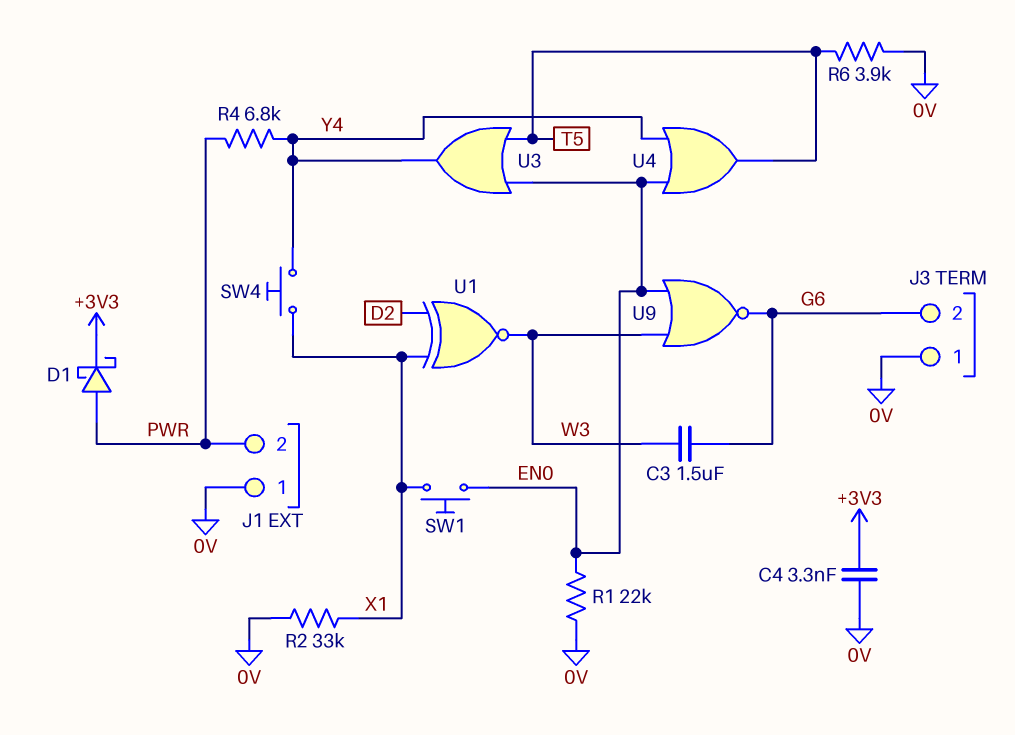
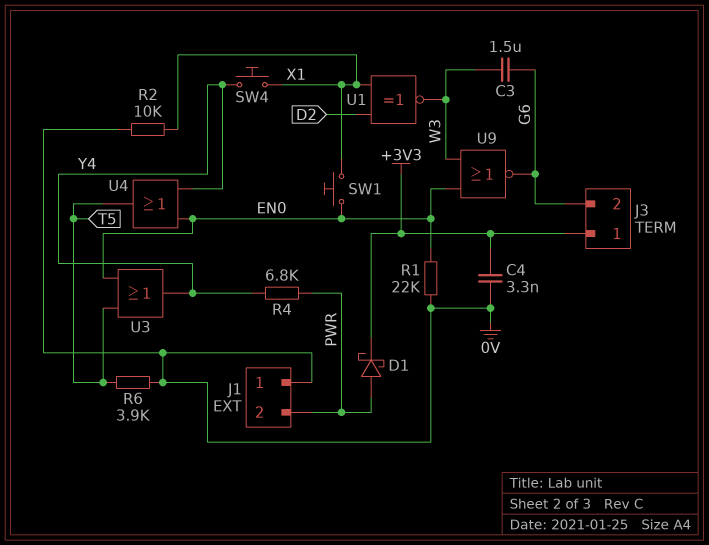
J3 pin 1: 0V -> +3V3
R2: 33k (0V, X1) -> 10k (0V, X1)

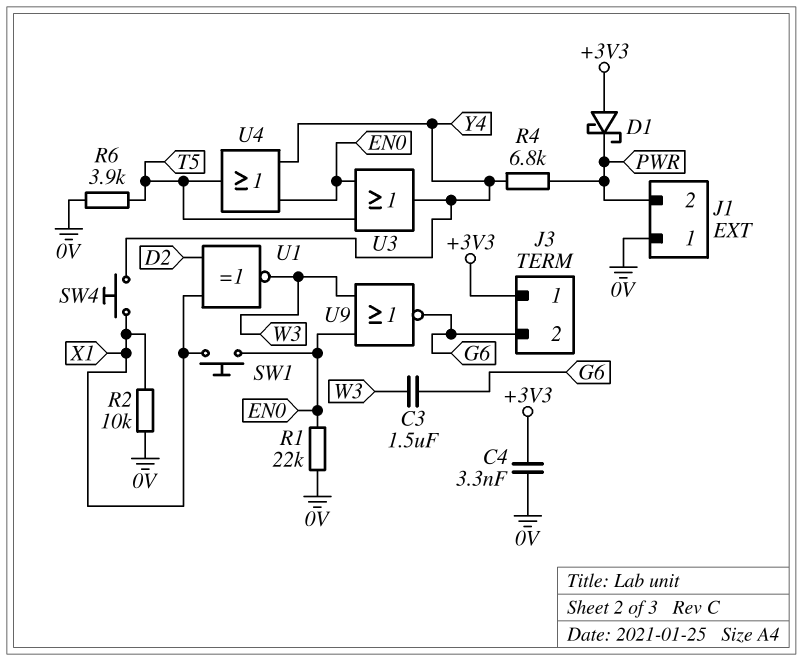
D1: schottky (A PWR, K +3V3) -> schottky (A +3V3, K PWR)

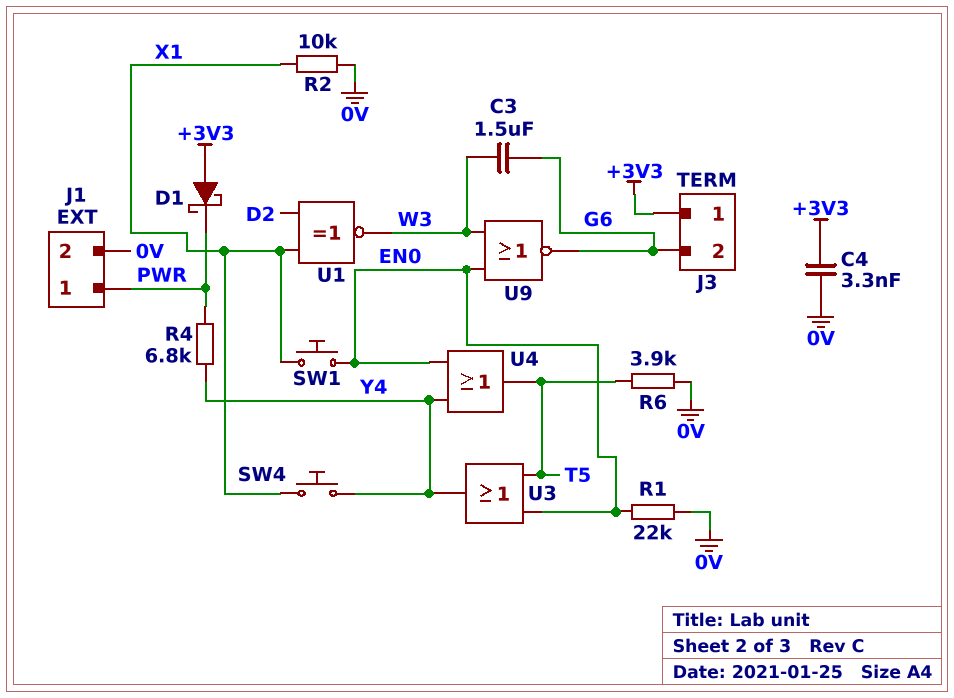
J1 pin 1: 0V -> PWR
J1 pin 2: PWR -> 0V

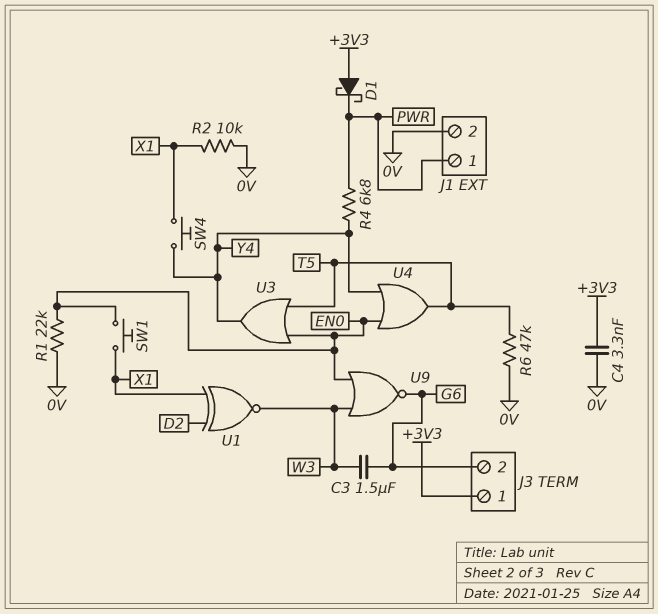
R6: 3.9k (0V, T5) -> 47k (0V, T5)

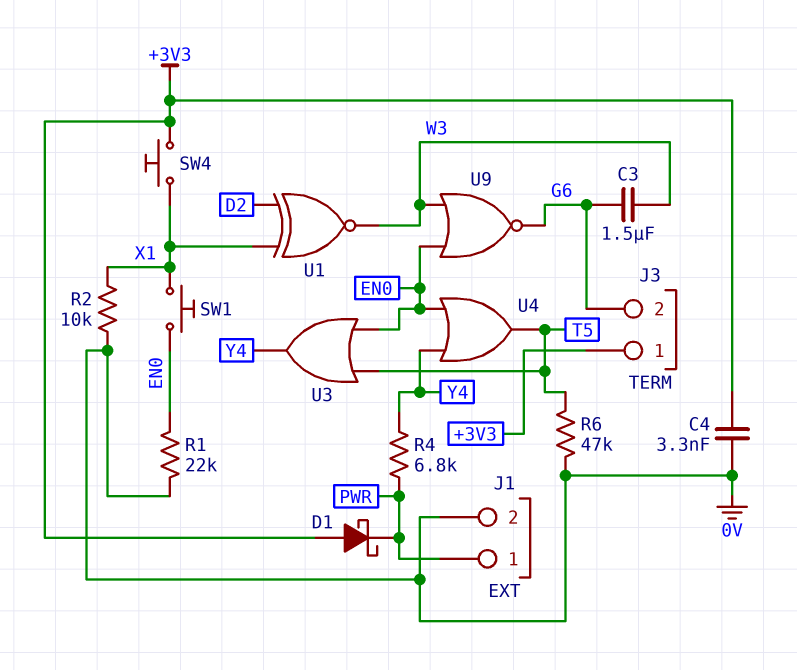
SW4: button (X1, Y4) -> button (+3V3, X1)

